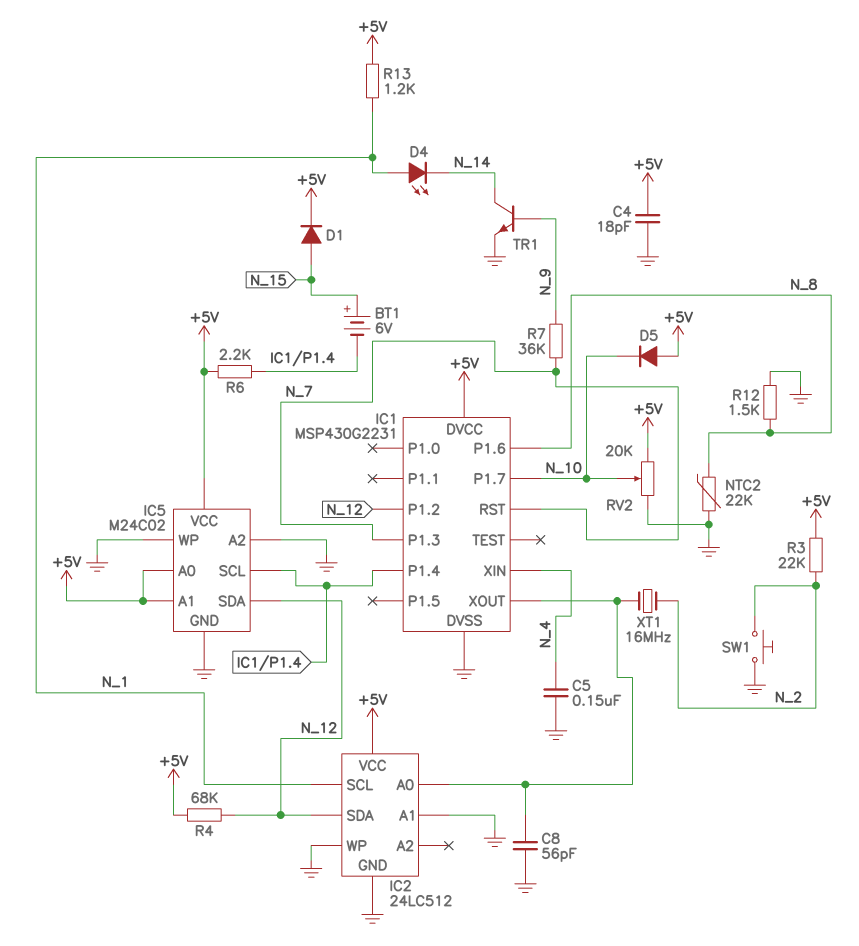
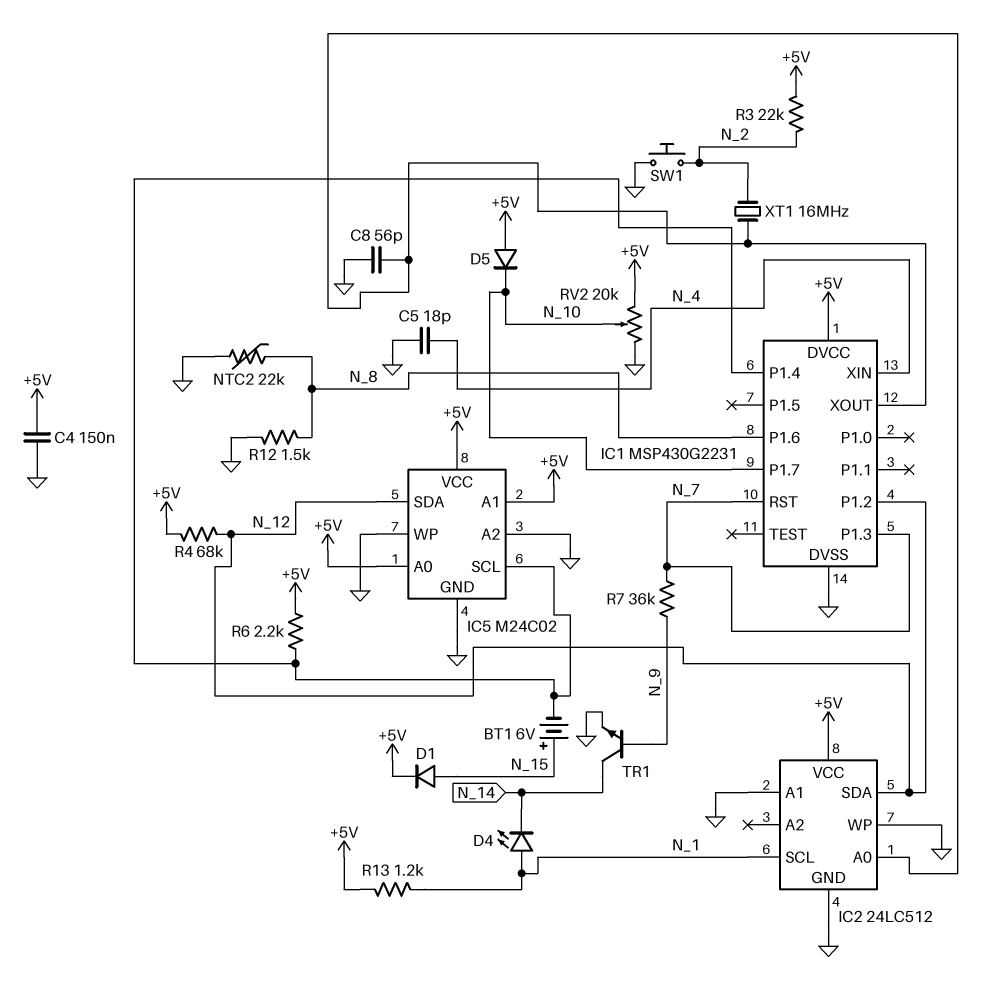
C4: 18pF (+5V, GND) -> 150nF (+5V, GND)
C5: 150nF (GND, N_4) -> 18pF (GND, N_4)

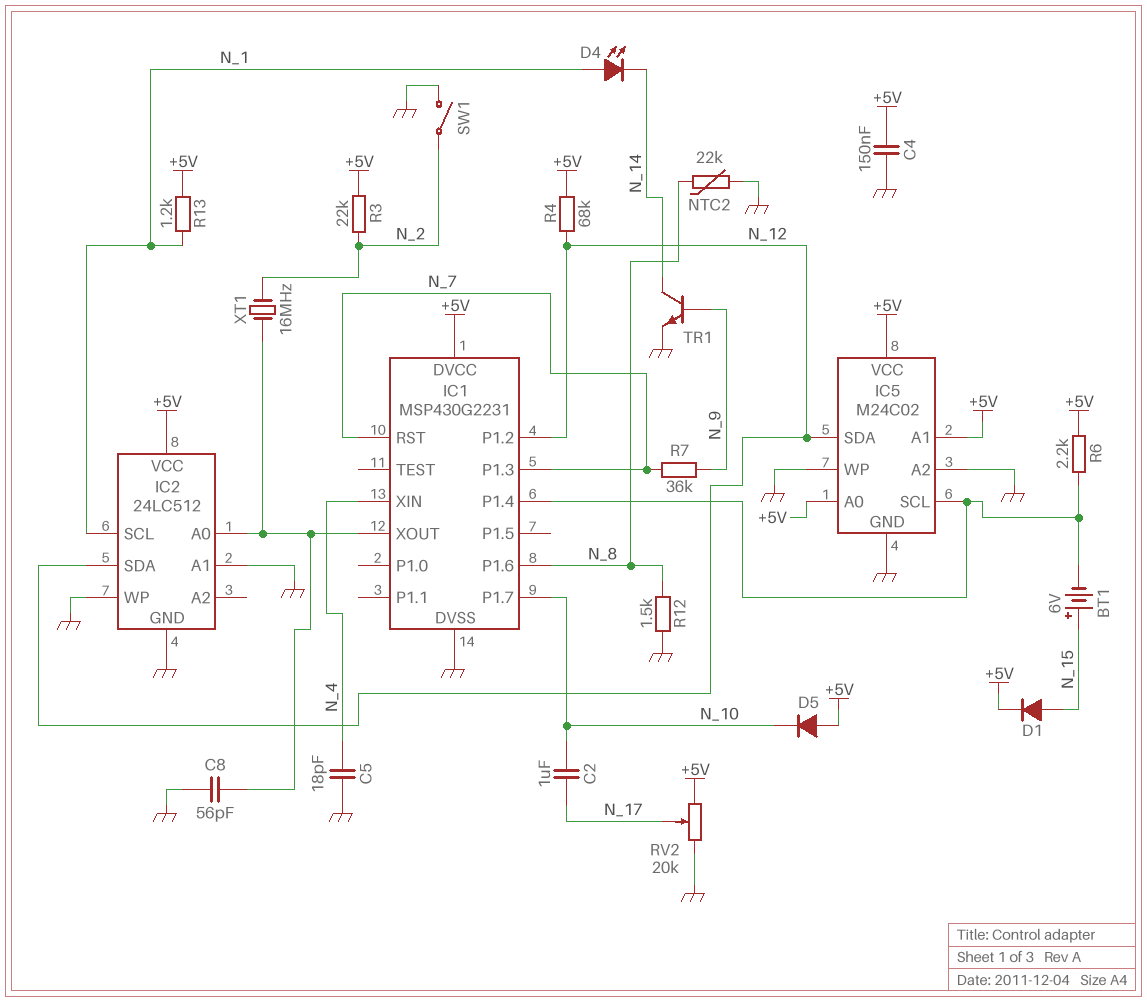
C2: none -> 1uF (N_10, N_17)
RV2: 20k (+5V, GND, wiper N_10) -> 20k (+5V, GND, wiper N_17)
SW1: button (GND, N_2) -> switch (GND, N_2)

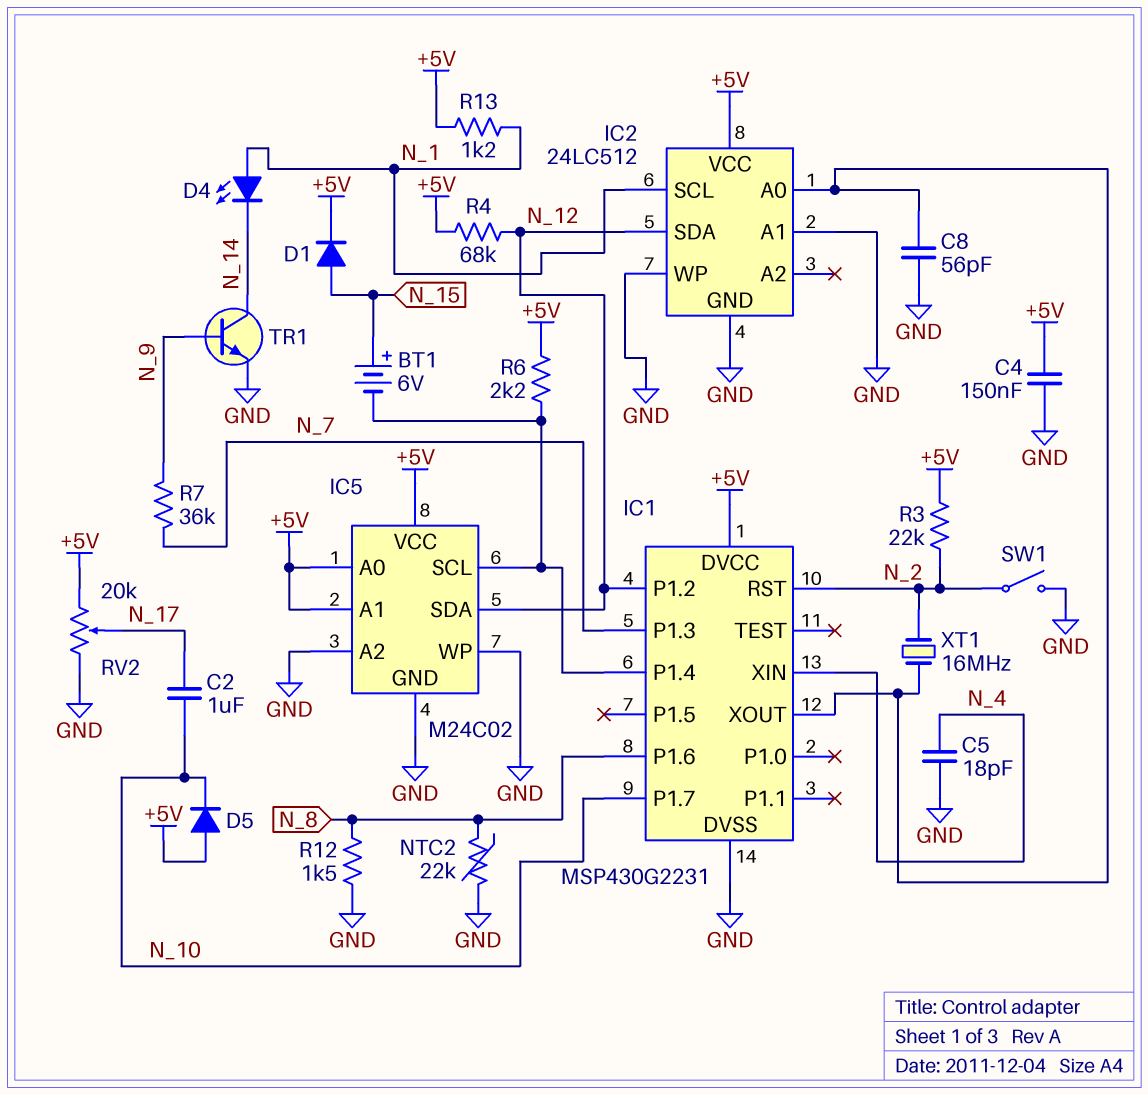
IC1 pin RST: N_7 -> N_2

